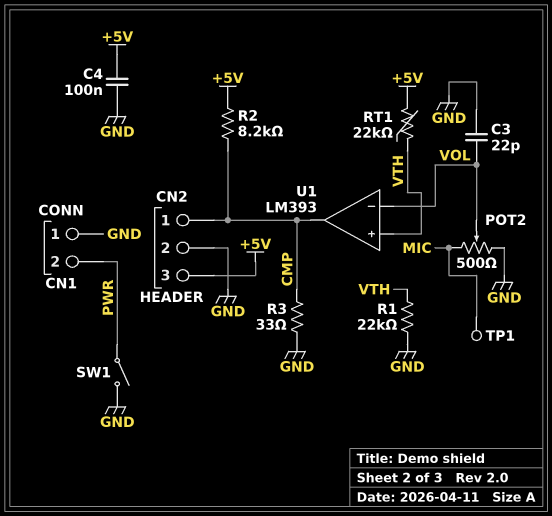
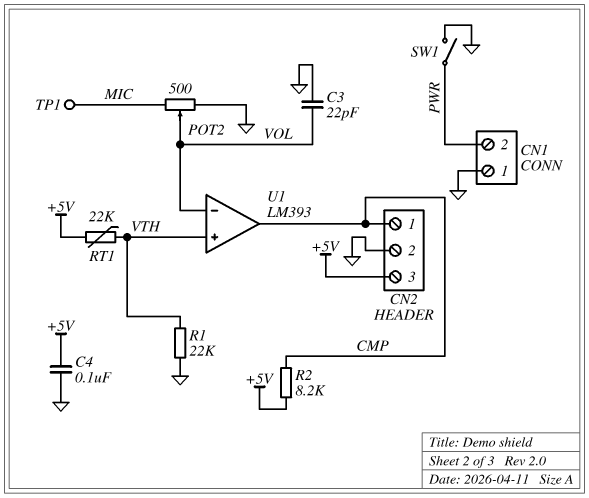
R3: 33 (CMP, GND) -> none

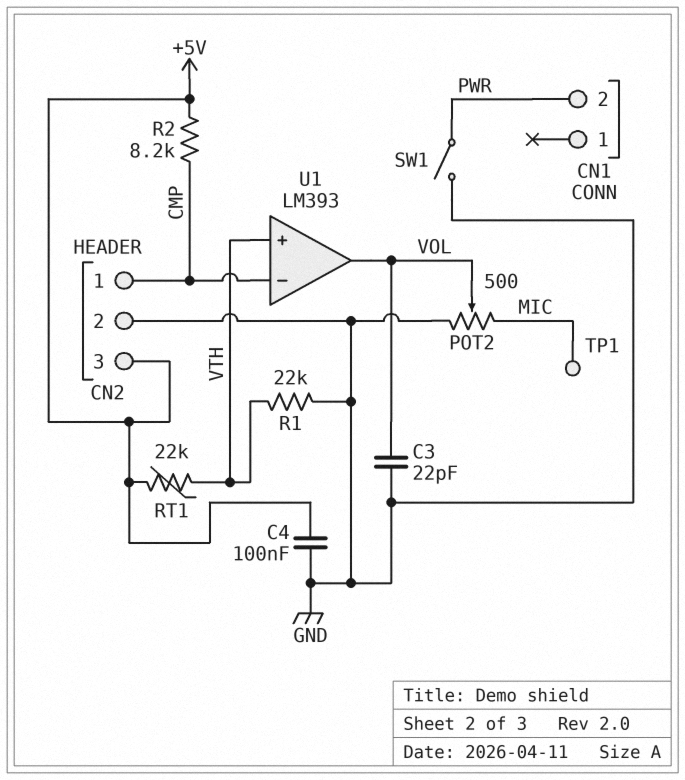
CN1 pin 1: GND -> none
U1 pin in-: VOL -> CMP
U1 pin out: CMP -> VOL

